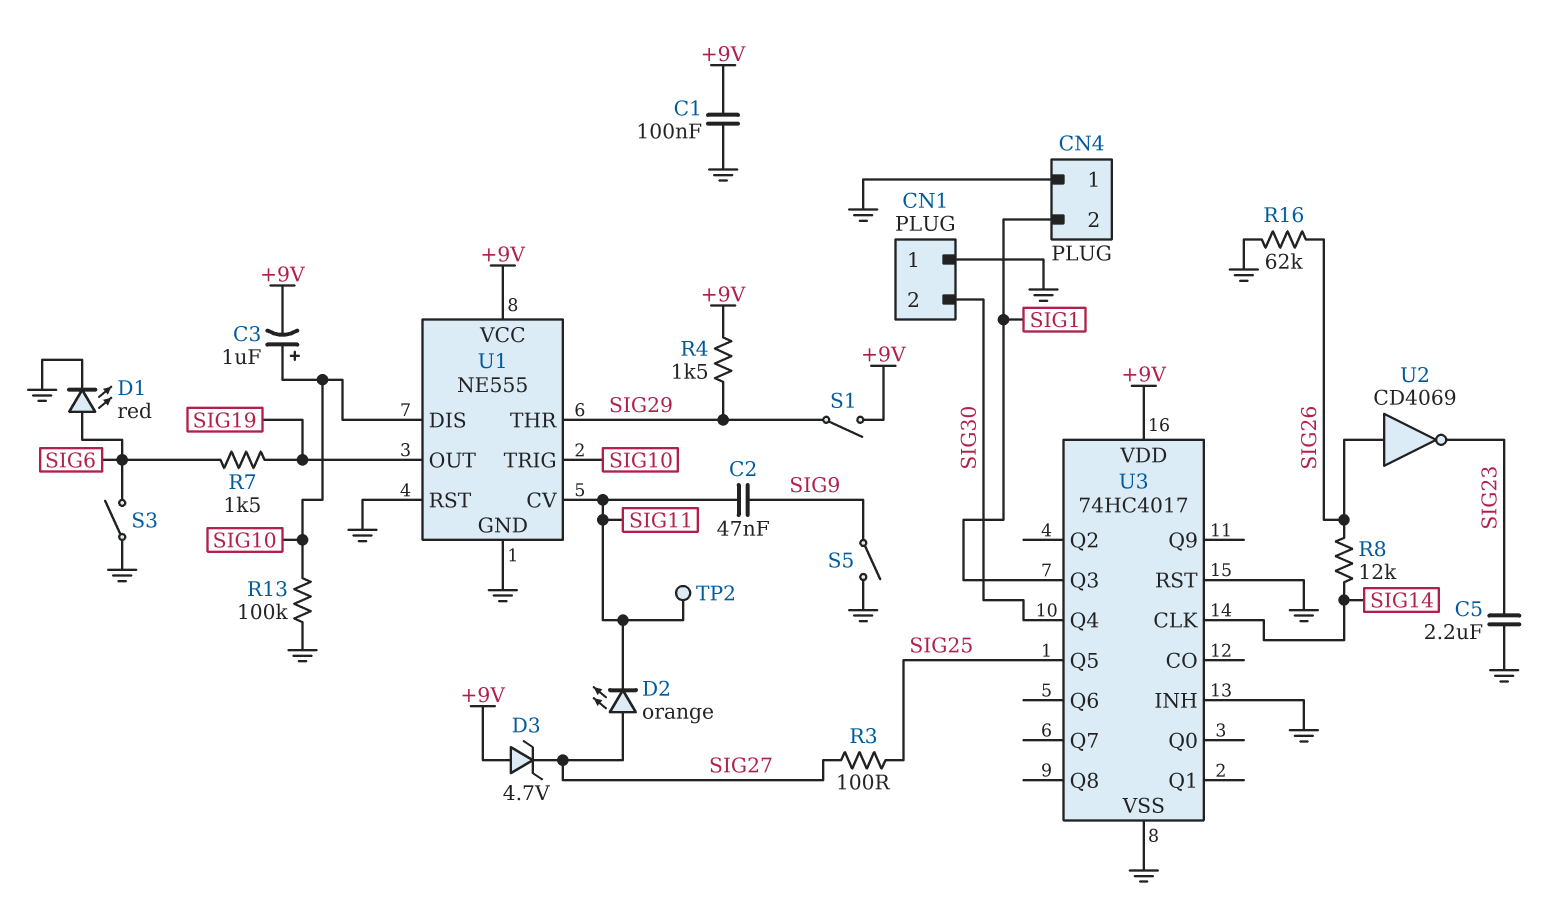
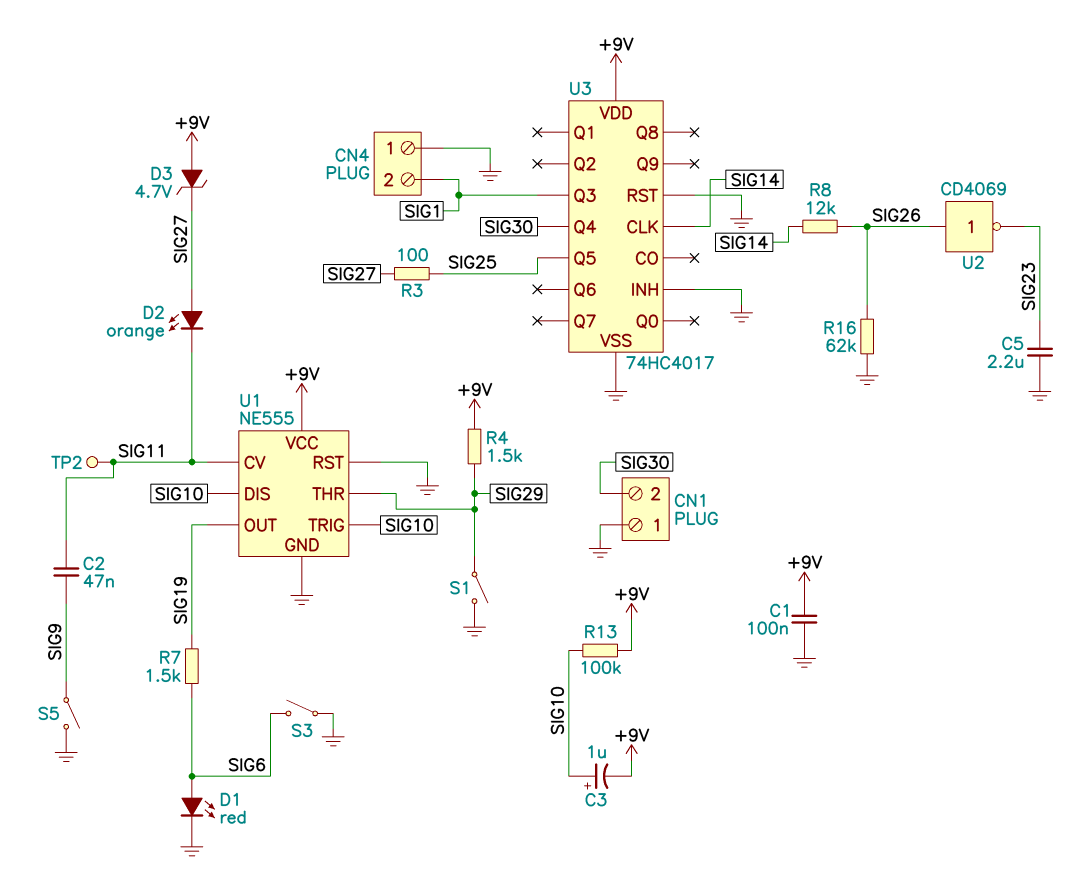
R13: 100k (GND, SIG10) -> 100k (+9V, SIG10)
S1: switch (+9V, SIG29) -> switch (GND, SIG29)

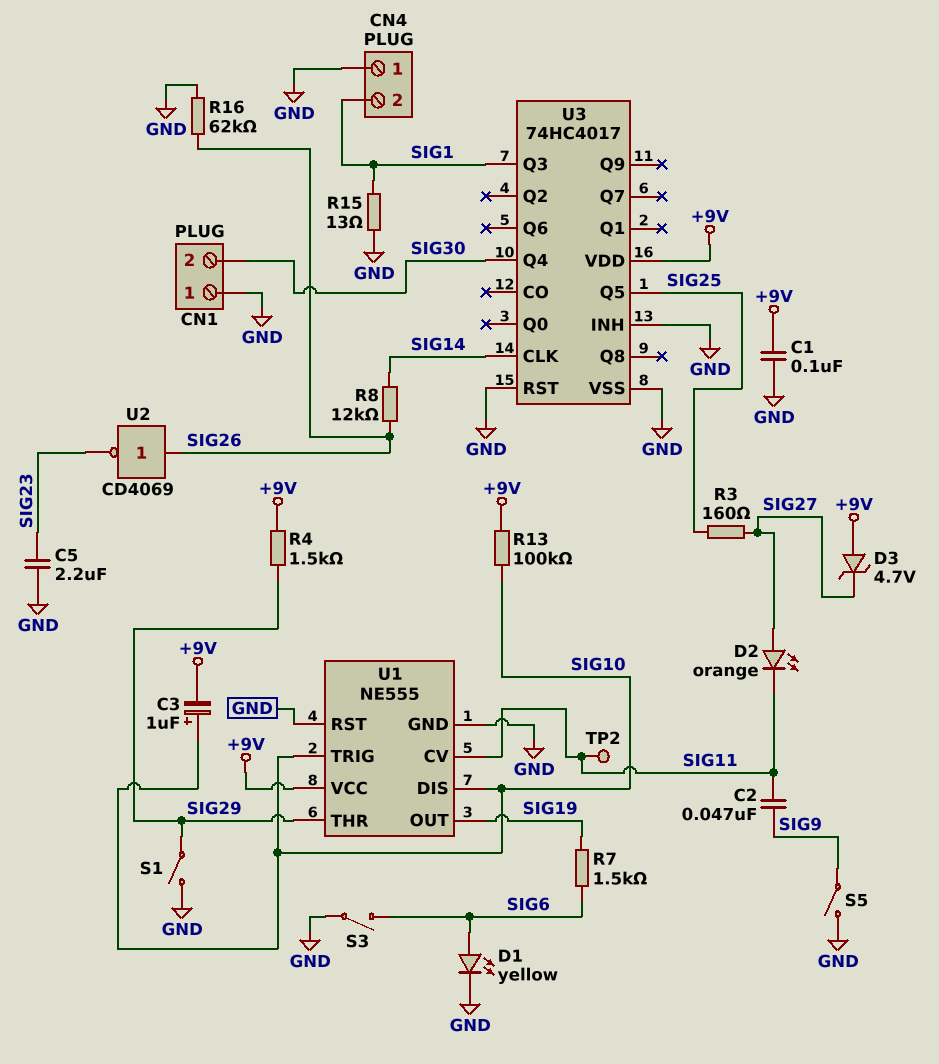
D1: LED red (A SIG6, K GND) -> LED yellow (A SIG6, K GND)
R3: 100 (SIG25, SIG27) -> 160 (SIG25, SIG27)
R15: none -> 13 (GND, SIG1)

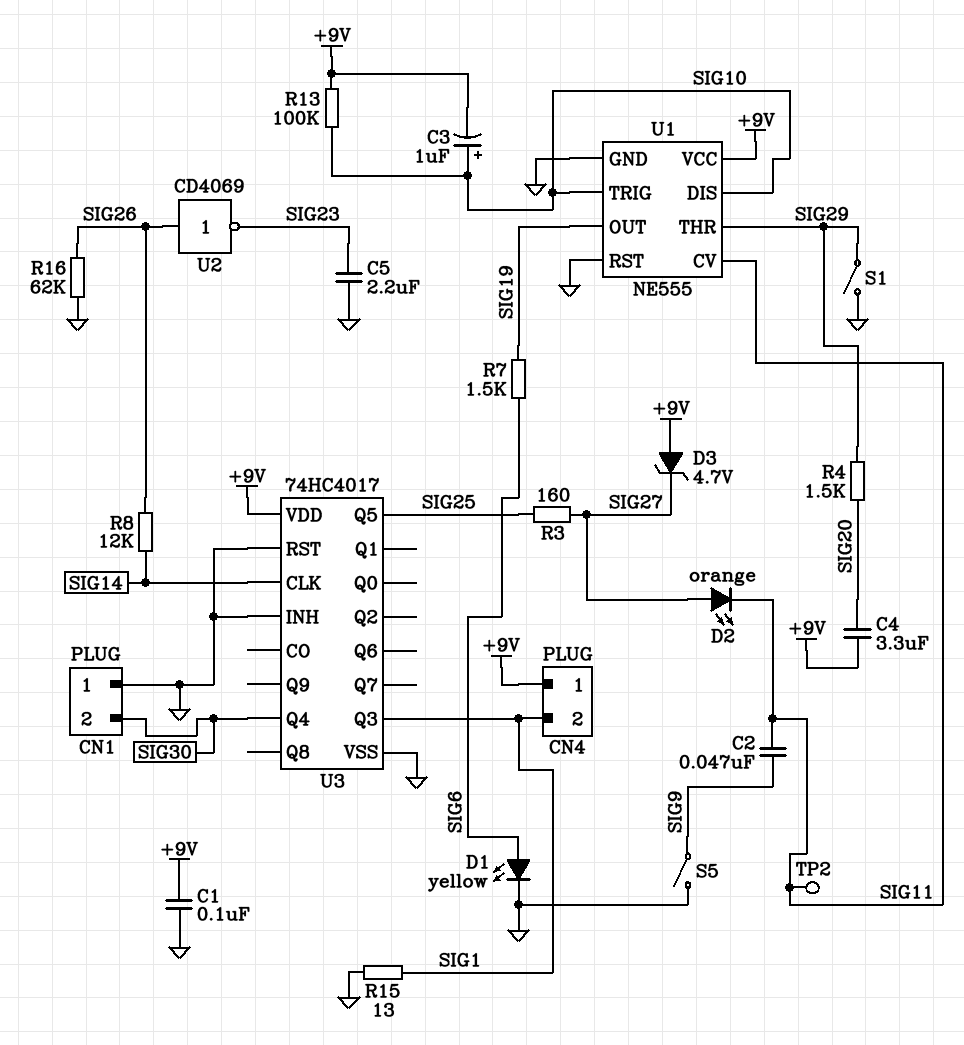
C4: none -> 3.3uF (+9V, SIG20)
CN4 pin 1: GND -> +9V
R4: 1.5k (+9V, SIG29) -> 1.5k (SIG20, SIG29)
S3: switch (GND, SIG6) -> none

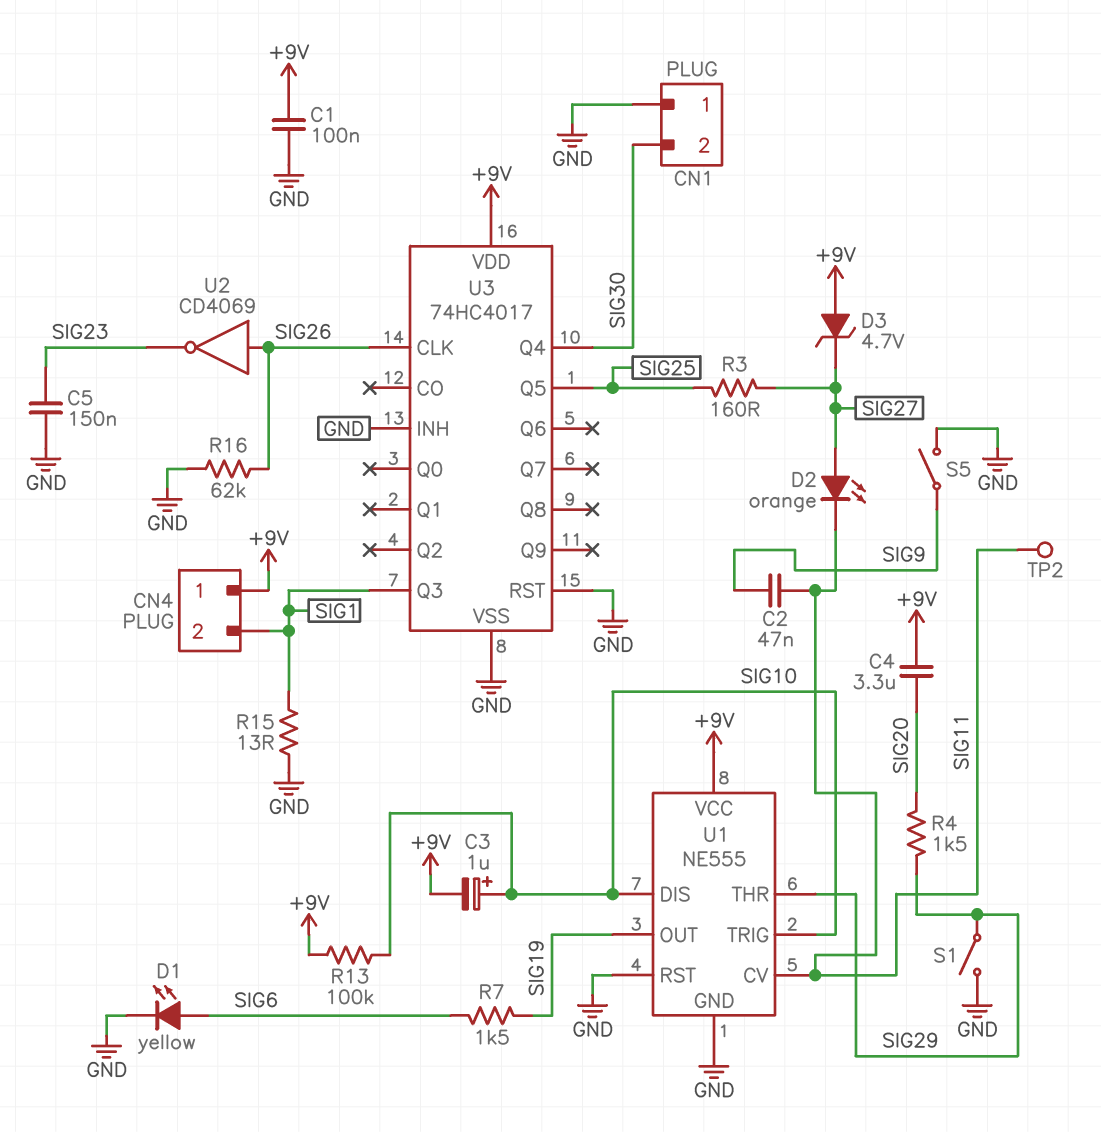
C5: 2.2uF (GND, SIG23) -> 150nF (GND, SIG23)
R8: 12k (SIG14, SIG26) -> none
U3 pin CLK: SIG14 -> SIG26

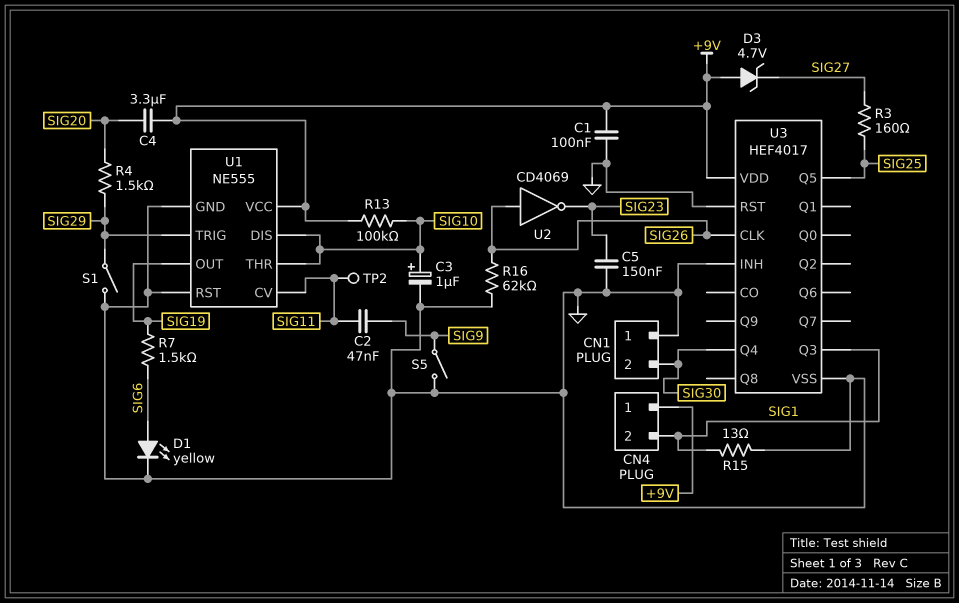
C3: 1uF (plus SIG10, minus +9V) -> 1uF (plus SIG10, minus GND)
D2: LED orange (A SIG27, K SIG11) -> none
U1 pin THR: SIG29 -> SIG10
U1 pin TRIG: SIG10 -> SIG29
U3: 74HC4017 -> HEF4017

